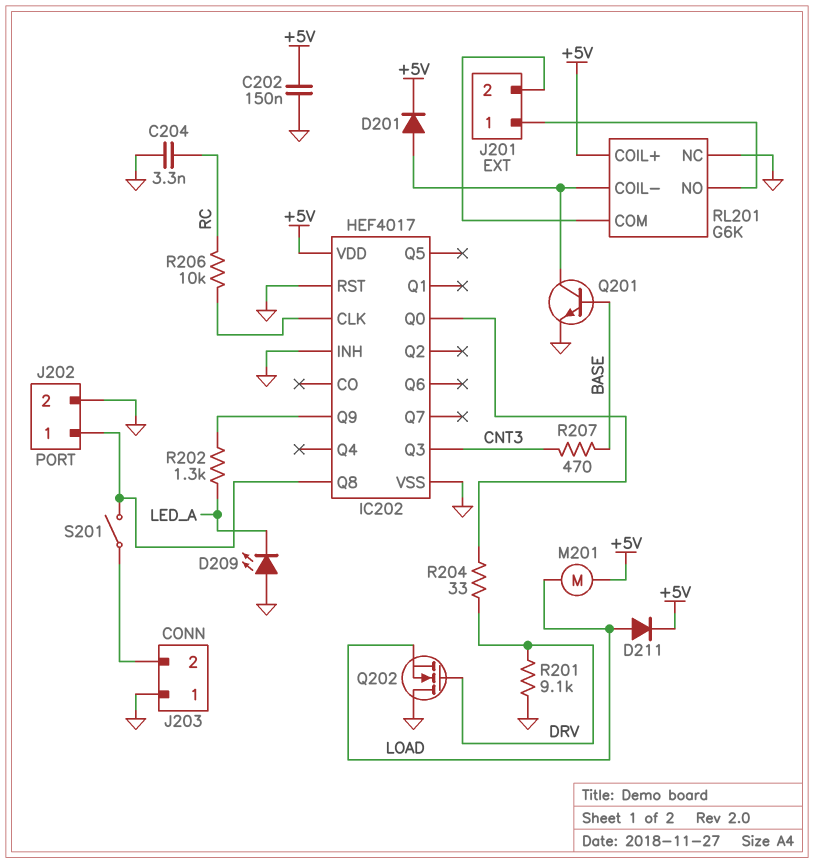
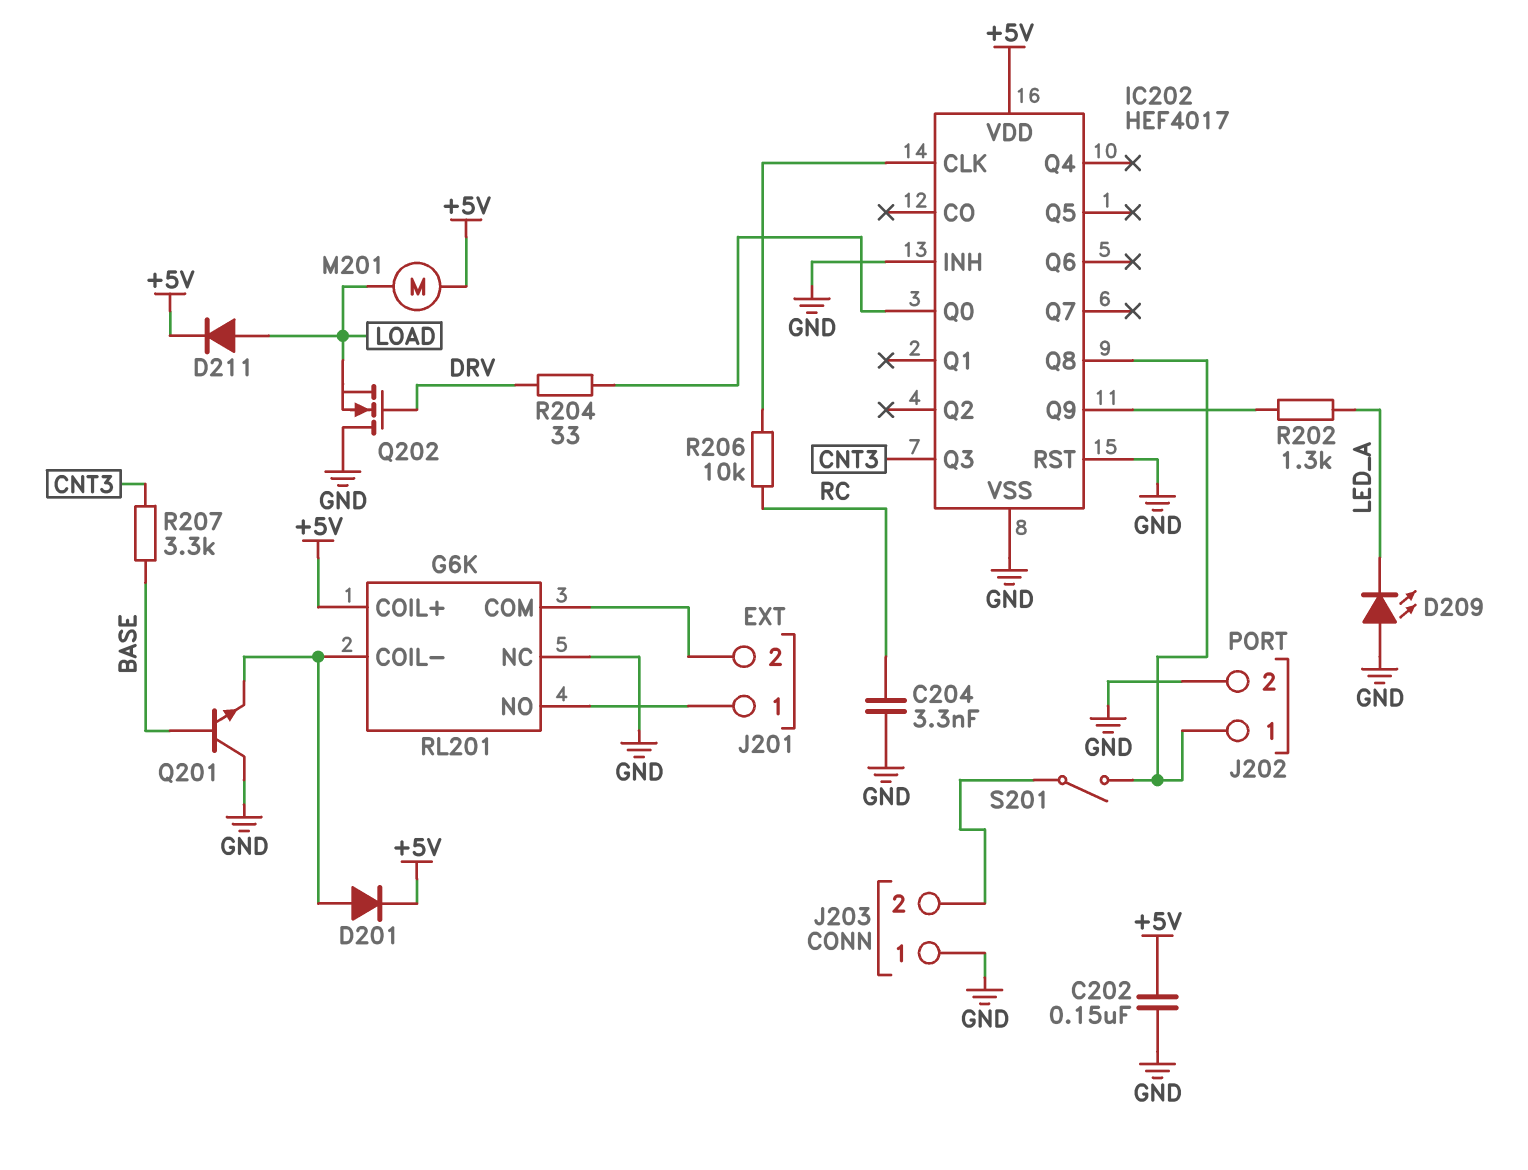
Q201: NPN (B BASE, C RL201/COIL-, E GND) -> NPN (B BASE, C GND, E RL201/COIL-)
R201: 9.1k (DRV, GND) -> none
R207: 470 (BASE, CNT3) -> 3.3k (BASE, CNT3)

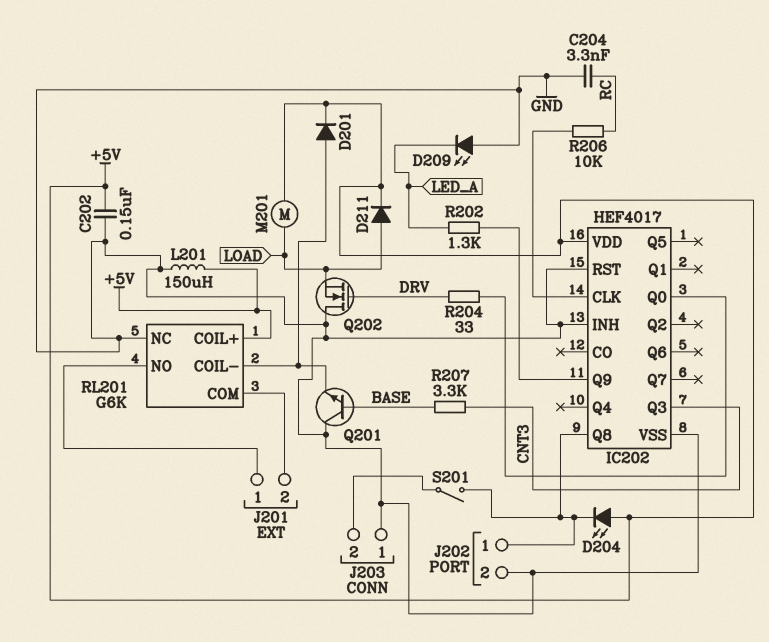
D204: none -> LED (A +5V, K IC202/Q8)
L201: none -> 150uH (+5V, GND)

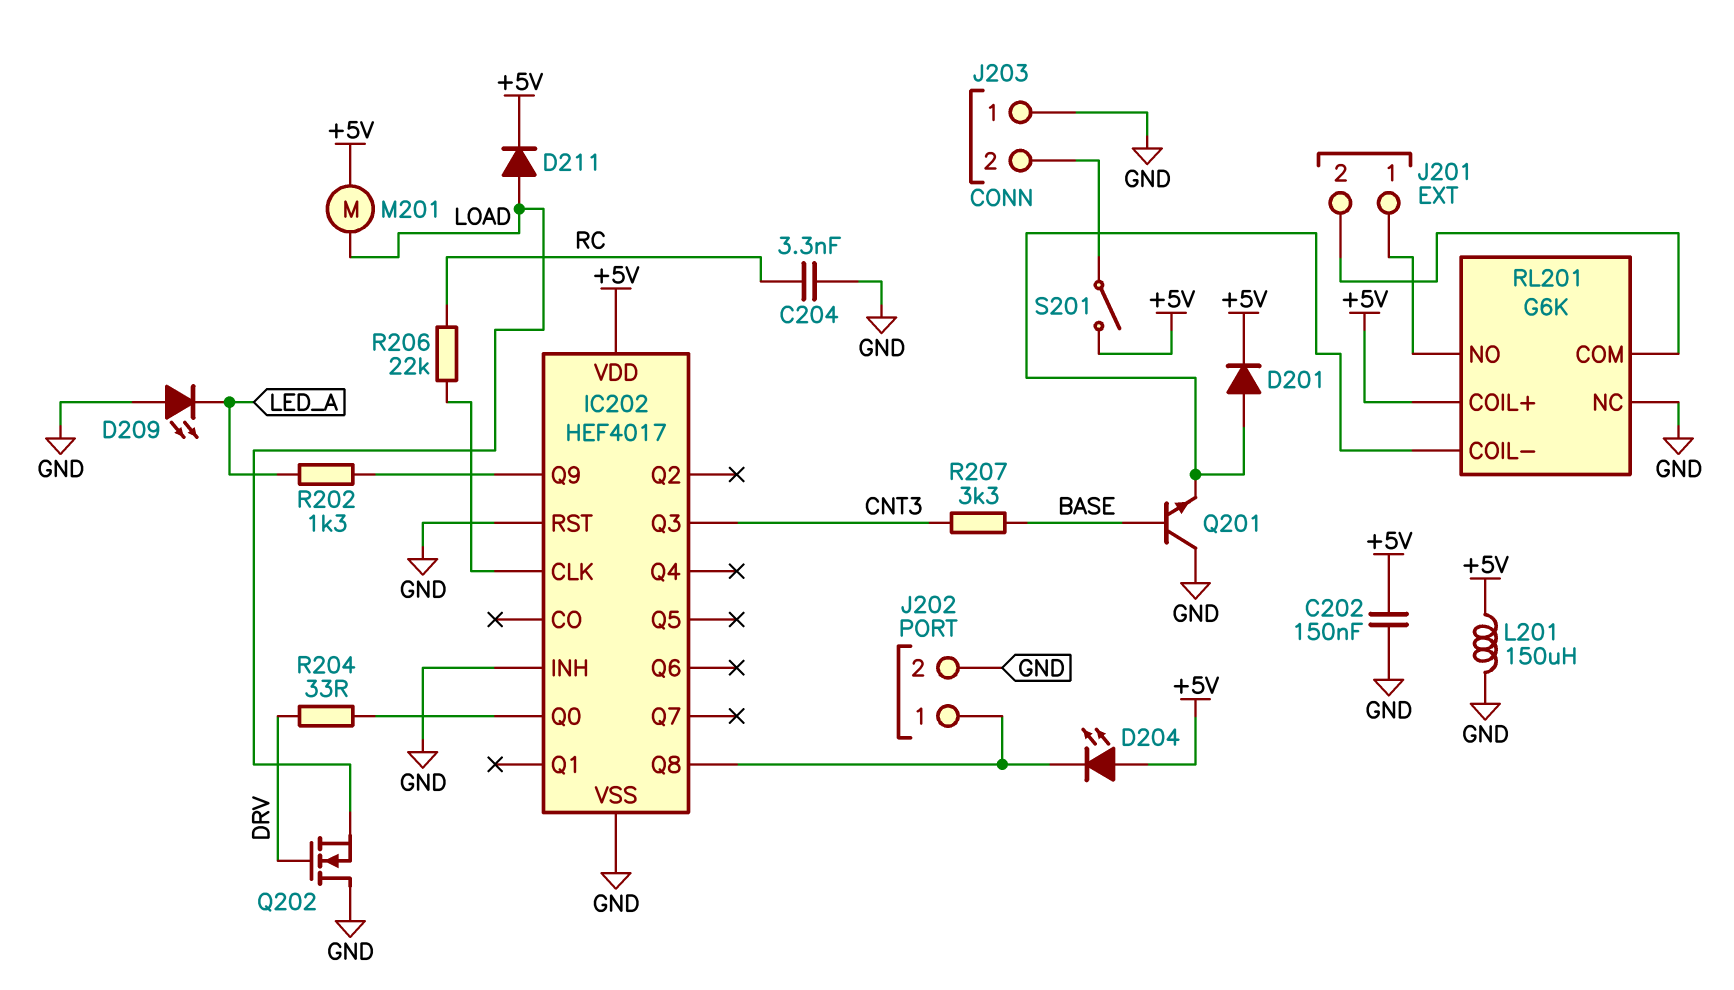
R206: 10k (IC202/CLK, RC) -> 22k (IC202/CLK, RC)
S201: switch (IC202/Q8, J203/2) -> switch (+5V, J203/2)

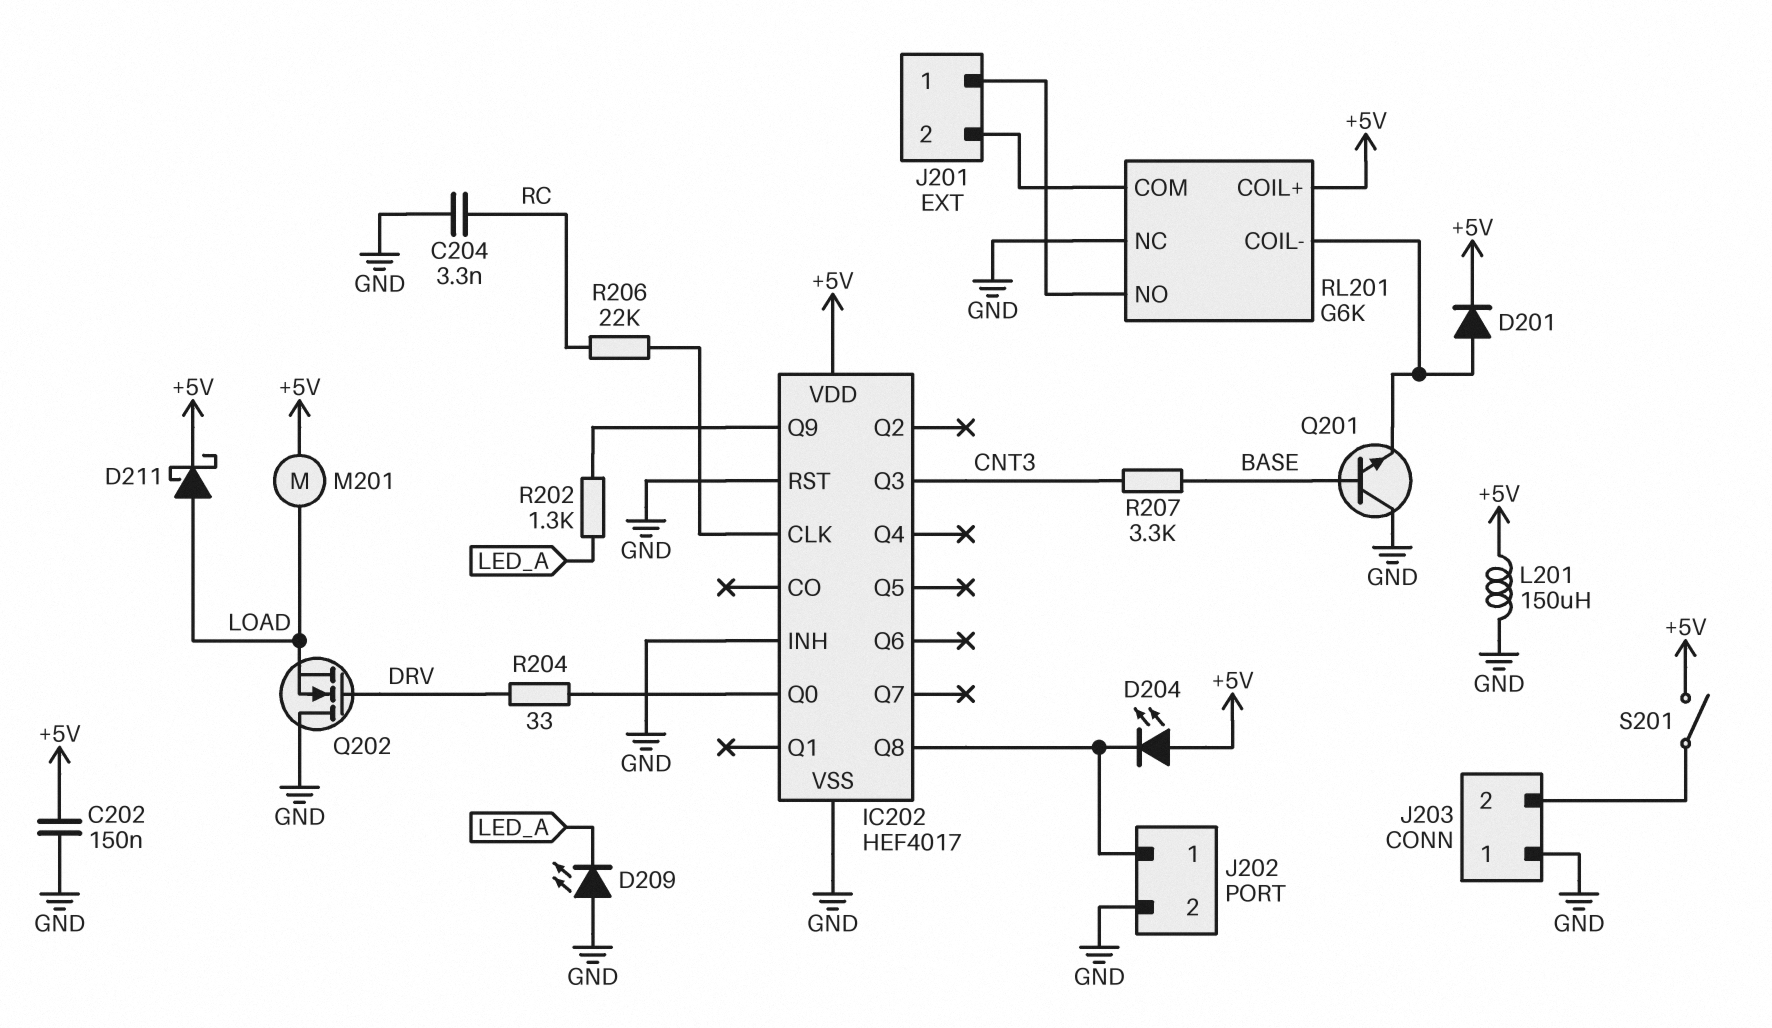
D211: diode (A LOAD, K +5V) -> schottky (A LOAD, K +5V)

